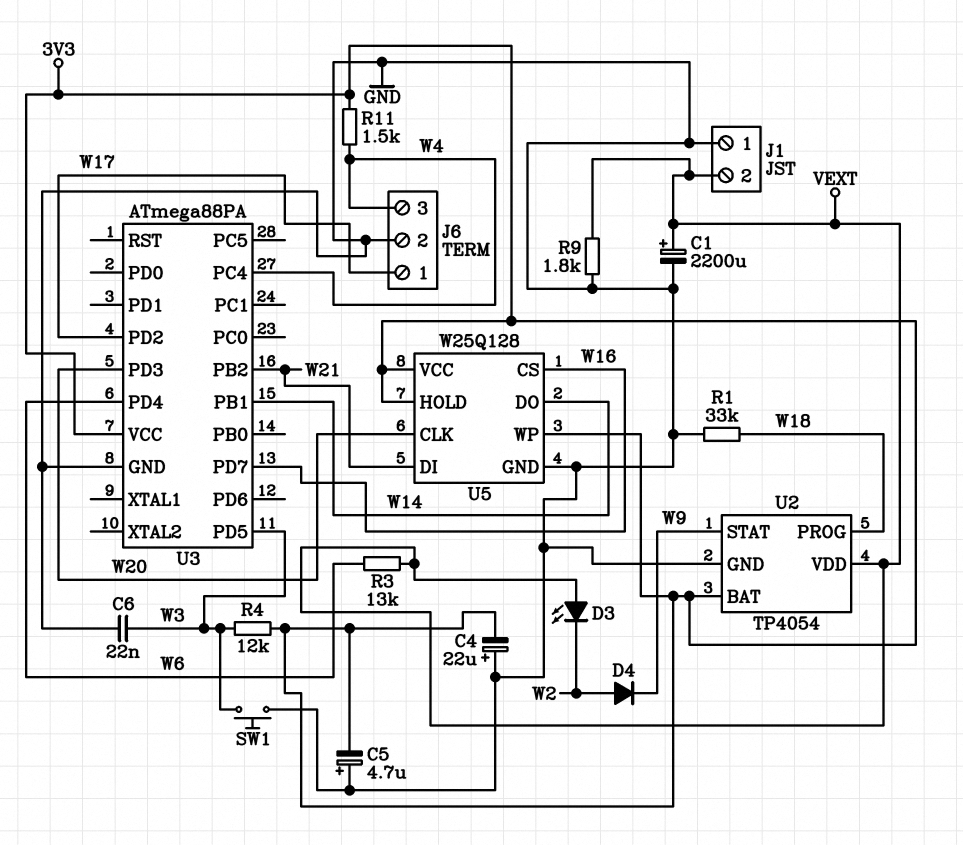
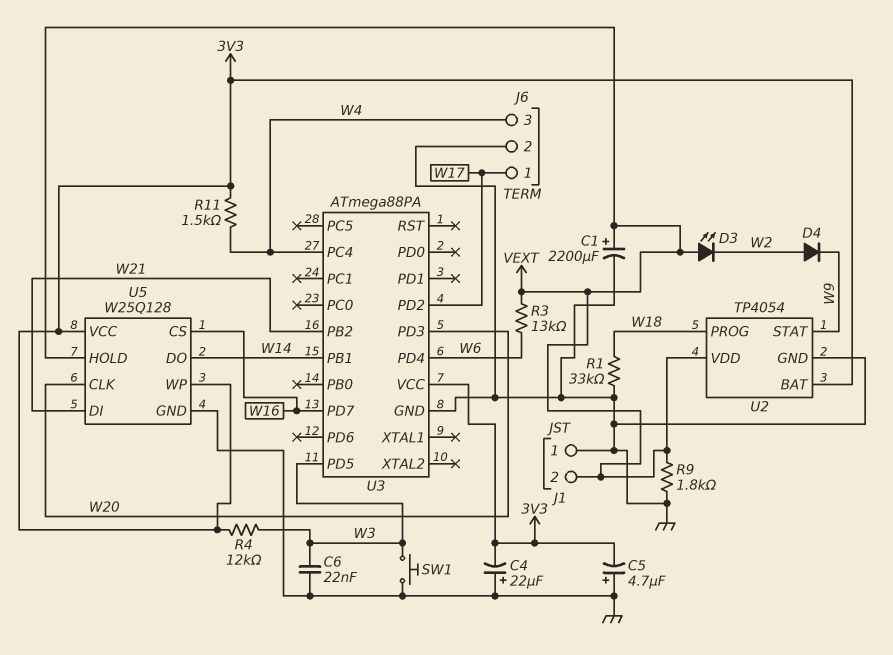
U5 pin HOLD: 3V3 -> VEXT

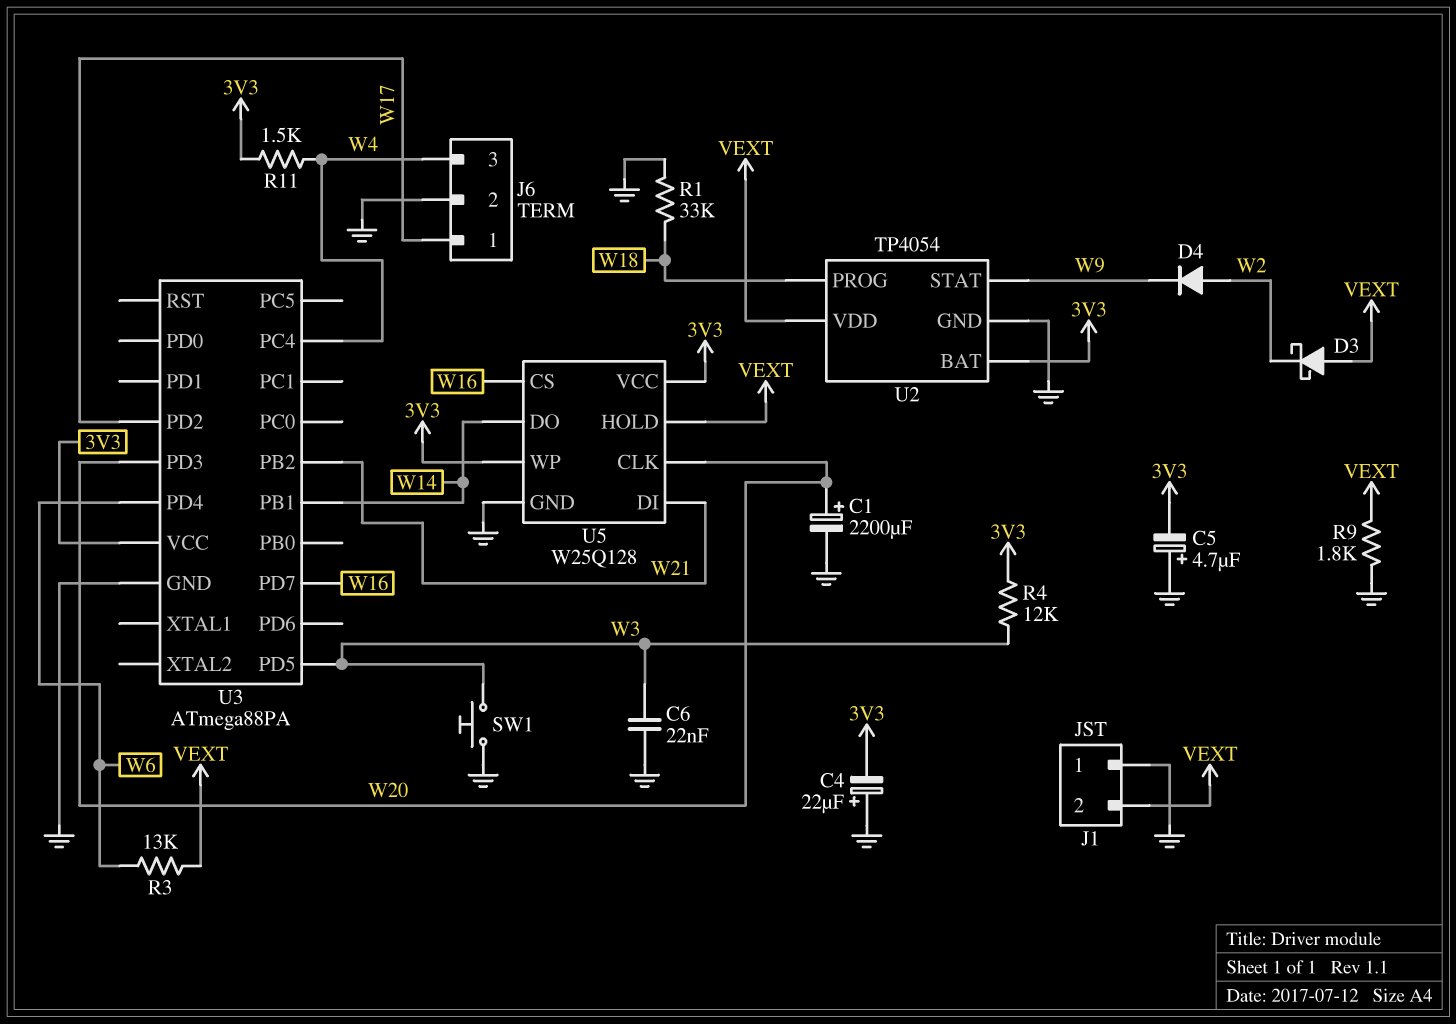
C1: 2200uF (plus VEXT, minus GND) -> 2200uF (plus W20, minus GND)
D3: LED (A VEXT, K W2) -> schottky (A VEXT, K W2)

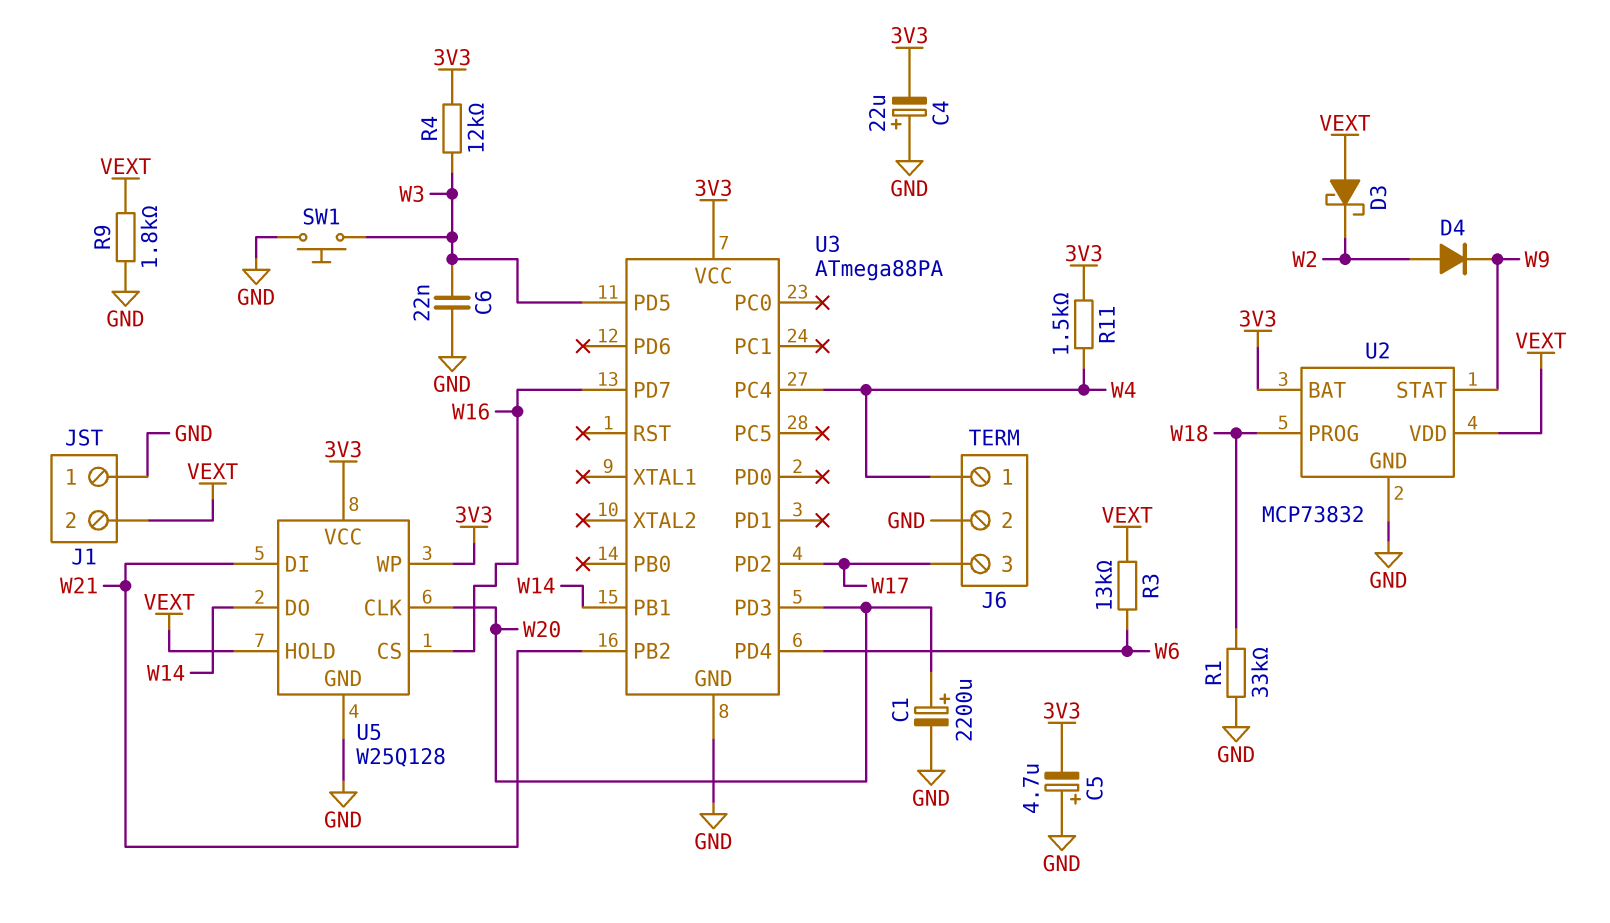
J6 pin 1: W17 -> W4
J6 pin 3: W4 -> W17
U2: TP4054 -> MCP73832

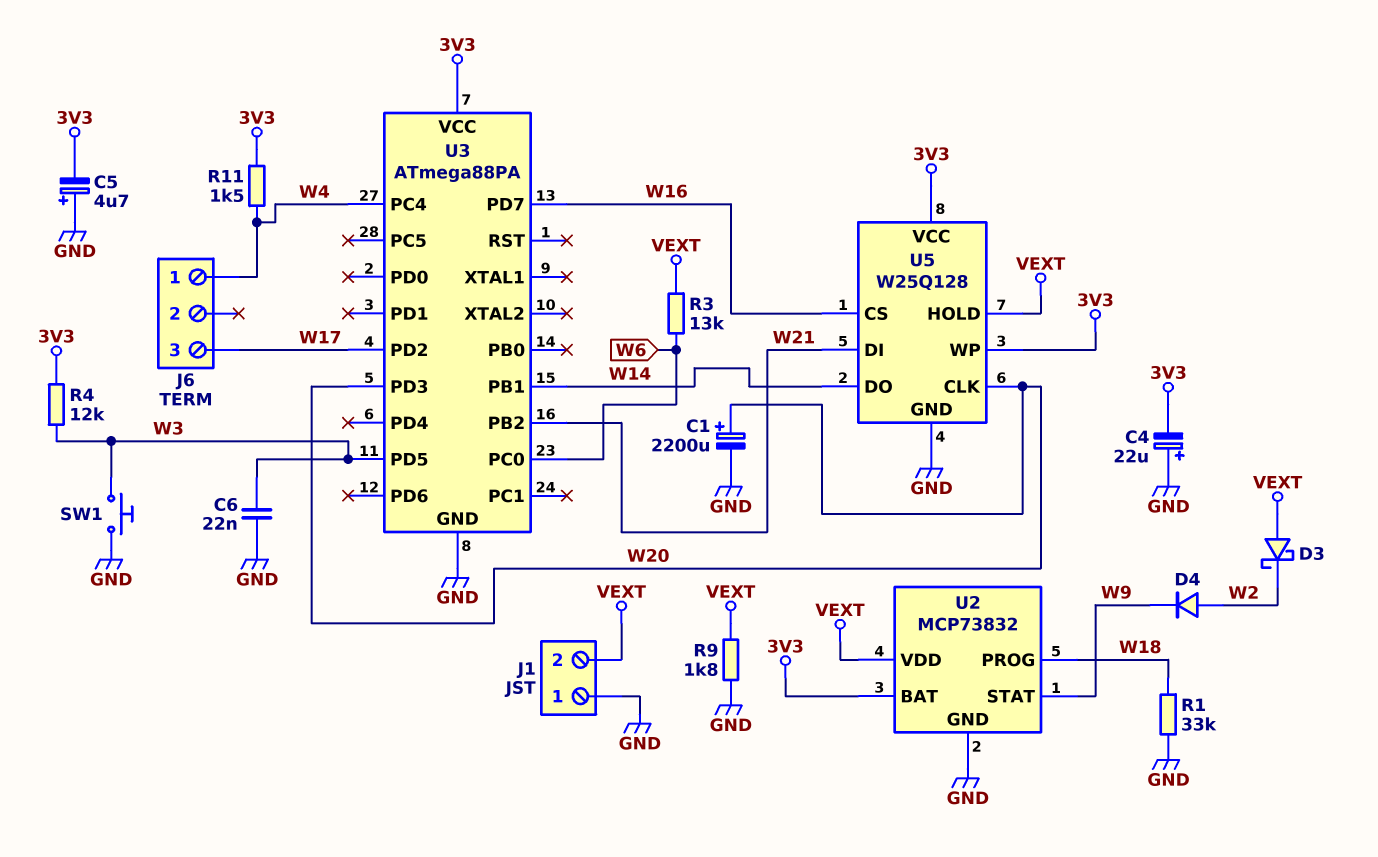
J6 pin 2: GND -> none
U3 pin PC0: none -> W6
U3 pin PD4: W6 -> none

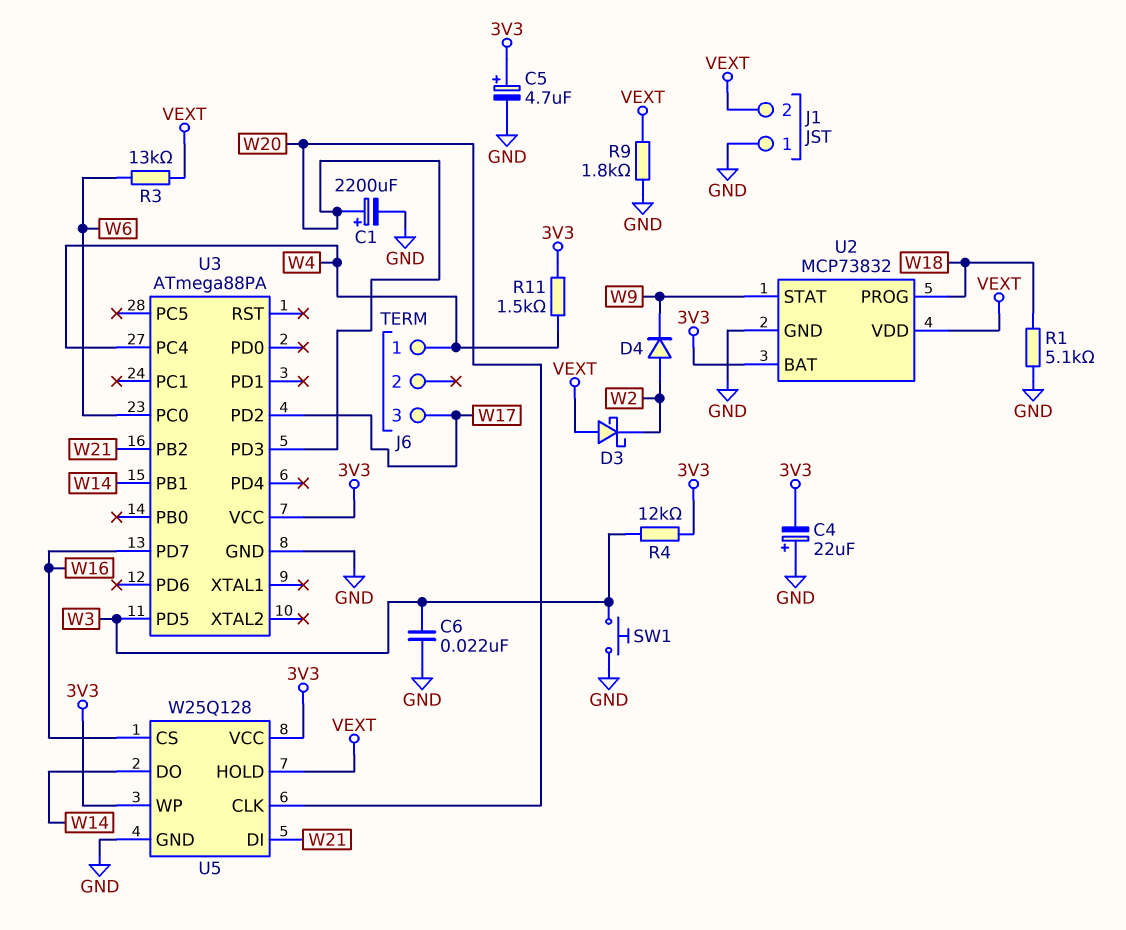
C5: 4.7uF (plus GND, minus 3V3) -> 4.7uF (plus 3V3, minus GND)
R1: 33k (GND, W18) -> 5.1k (GND, W18)

